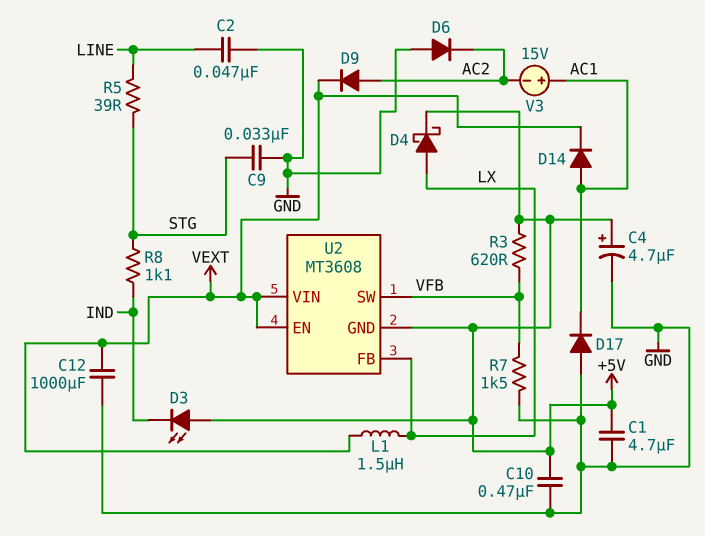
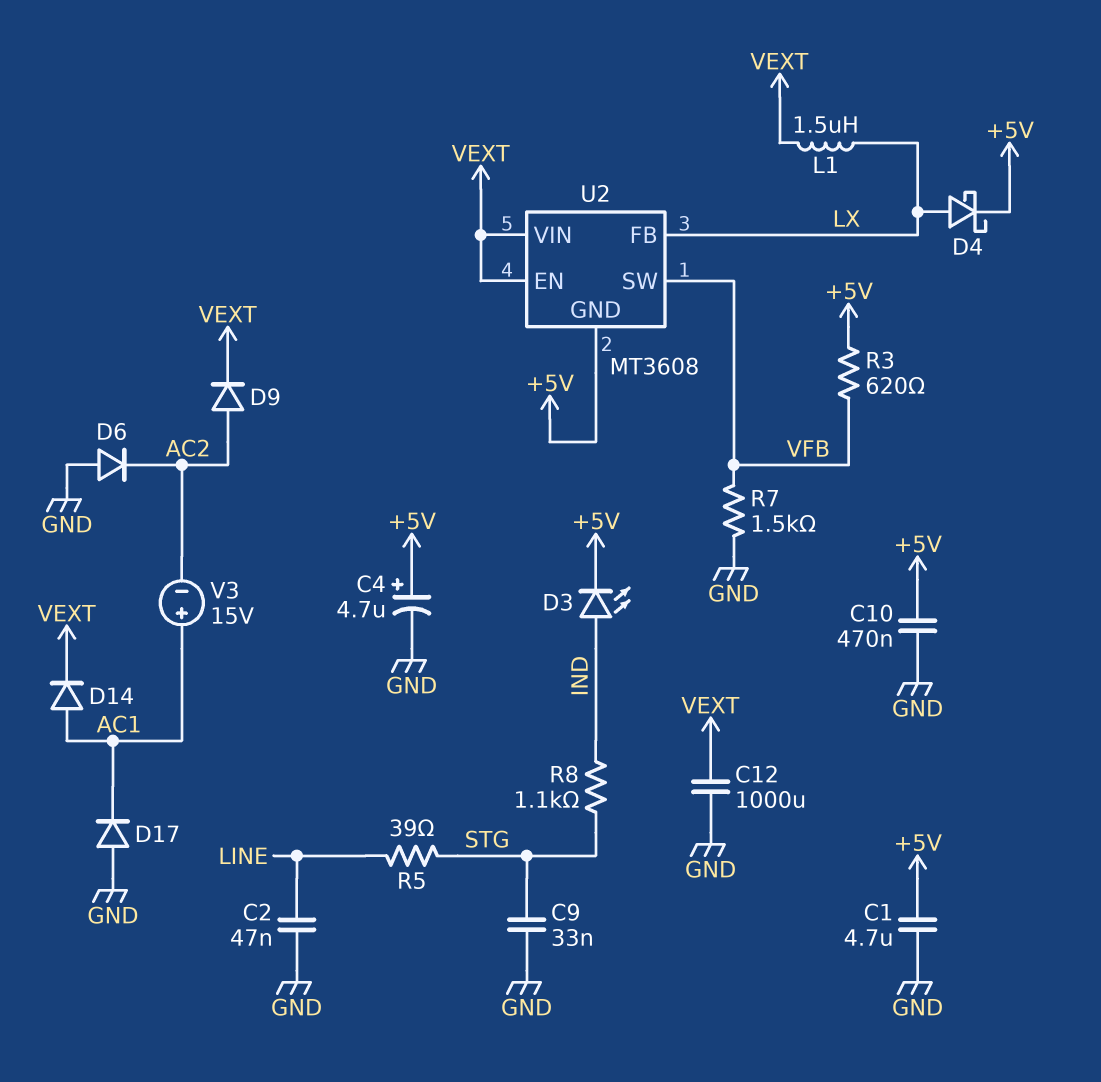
D3: LED (A +5V, K IND) -> LED (A IND, K +5V)

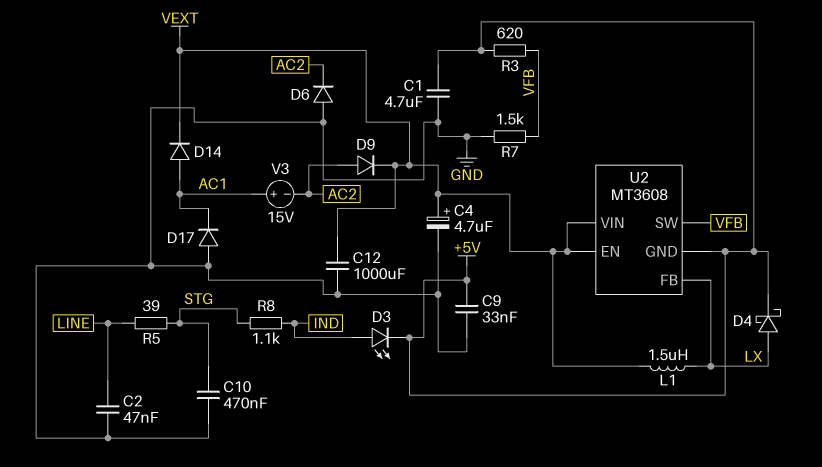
C4: 4.7uF (plus +5V, minus GND) -> 4.7uF (plus VEXT, minus GND)
C9: 33nF (GND, STG) -> 33nF (+5V, GND)
C10: 470nF (+5V, GND) -> 470nF (GND, STG)

